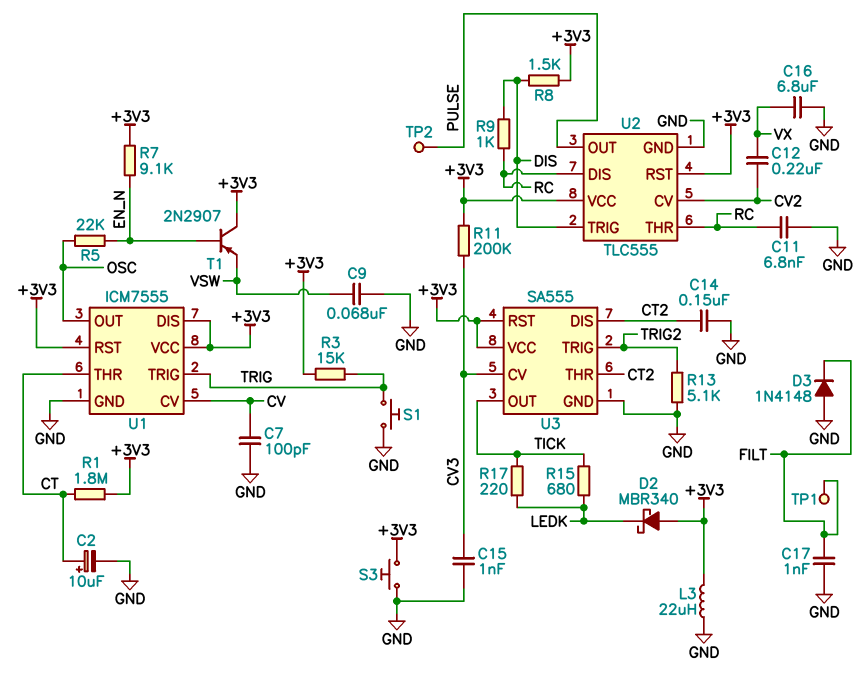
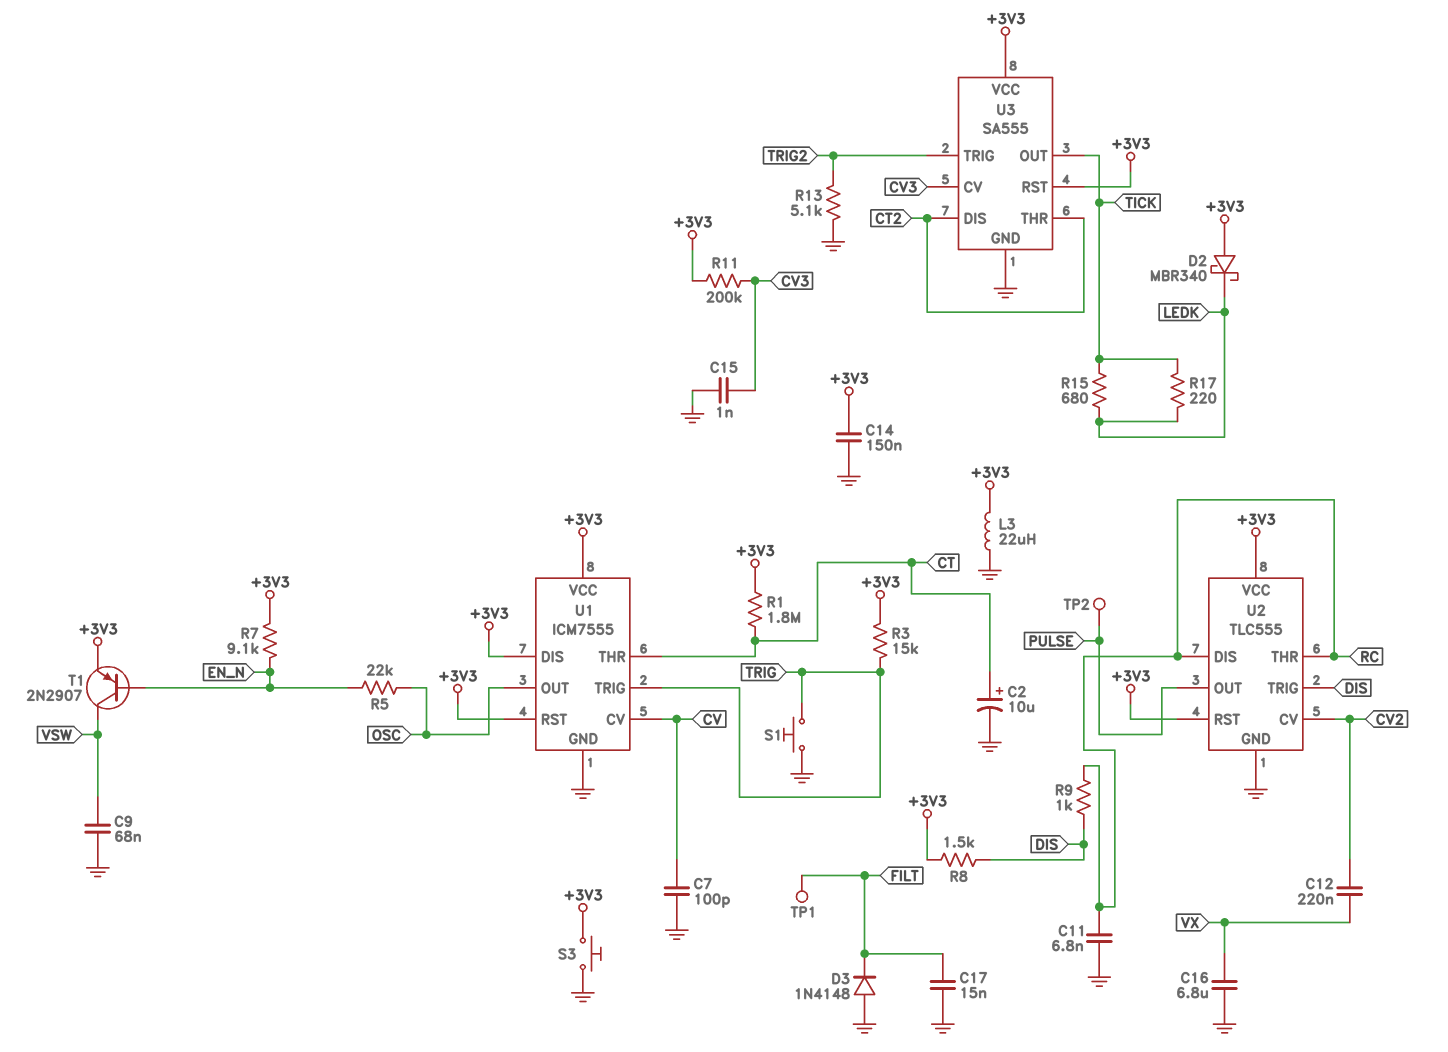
C14: 150nF (CT2, GND) -> 150nF (+3V3, GND)
C17: 1nF (FILT, GND) -> 15nF (FILT, GND)
T1: PNP 2N2907 (B EN_N, C +3V3, E VSW) -> PNP 2N2907 (B EN_N, C VSW, E +3V3)

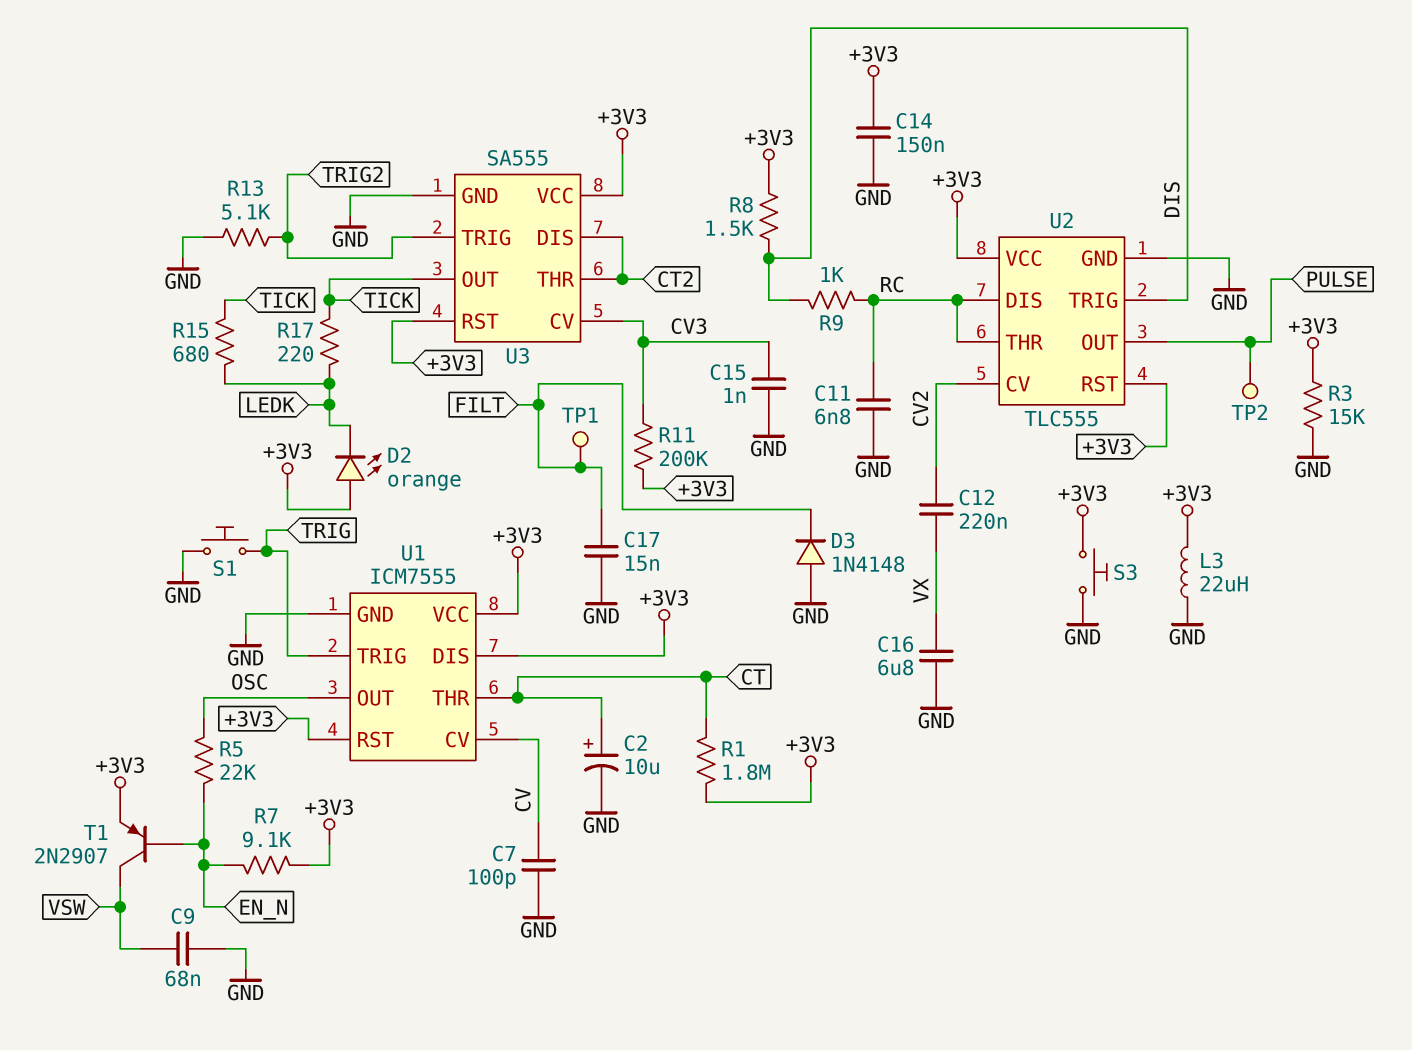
D2: schottky MBR340 (A +3V3, K LEDK) -> LED orange (A +3V3, K LEDK)
R3: 15k (+3V3, TRIG) -> 15k (+3V3, GND)

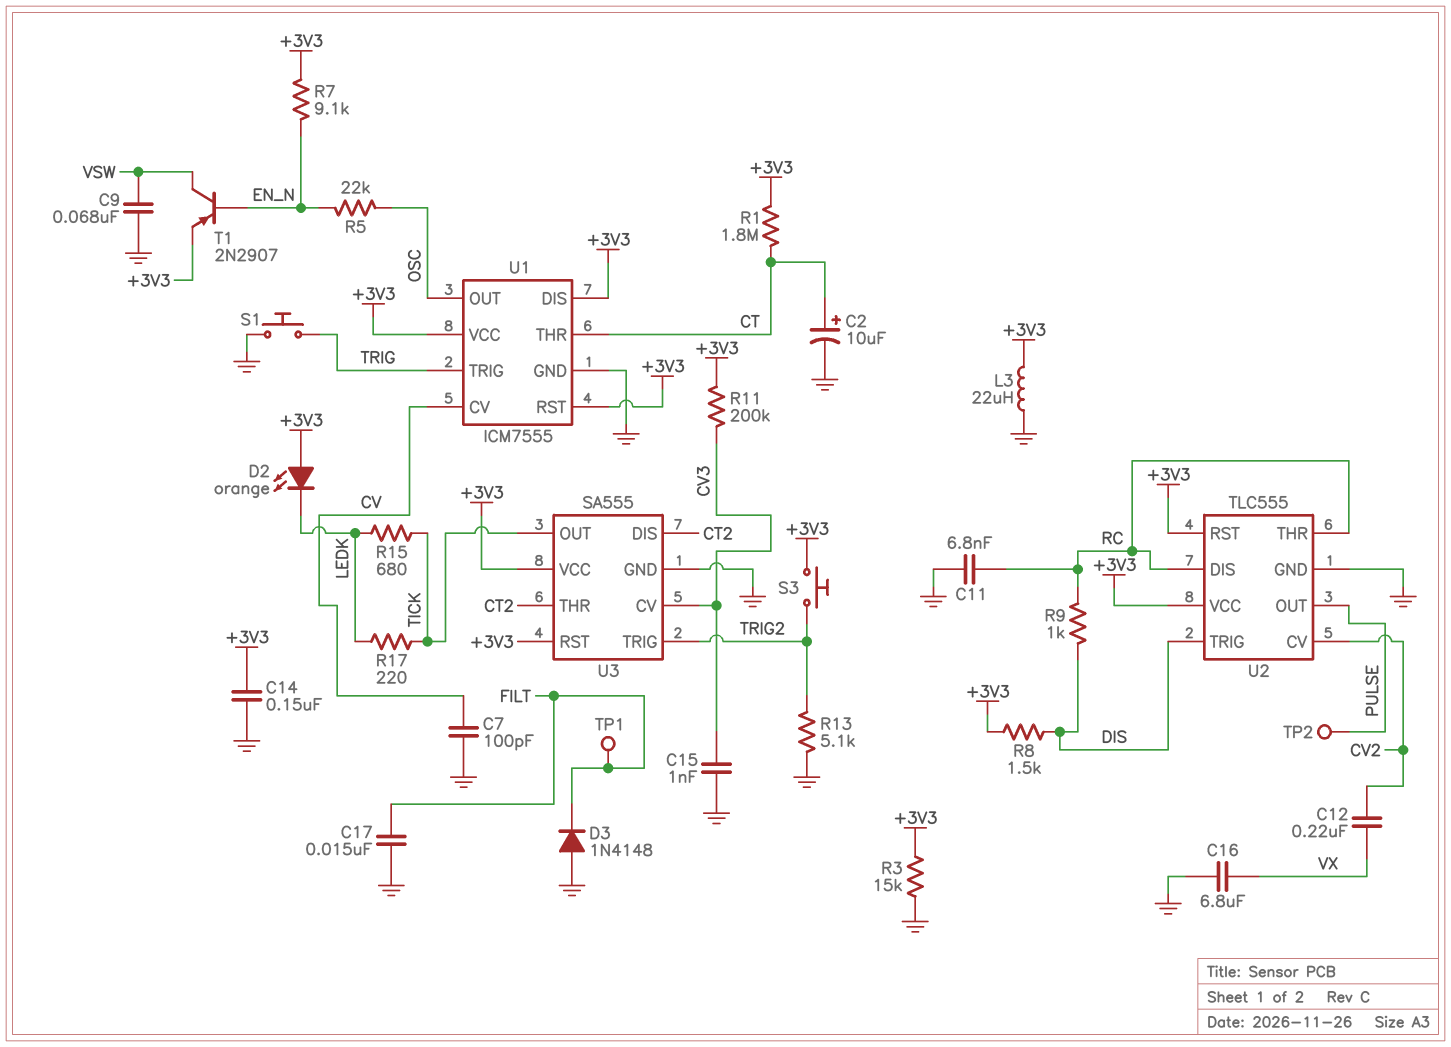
S3: button (+3V3, GND) -> button (+3V3, TRIG2)

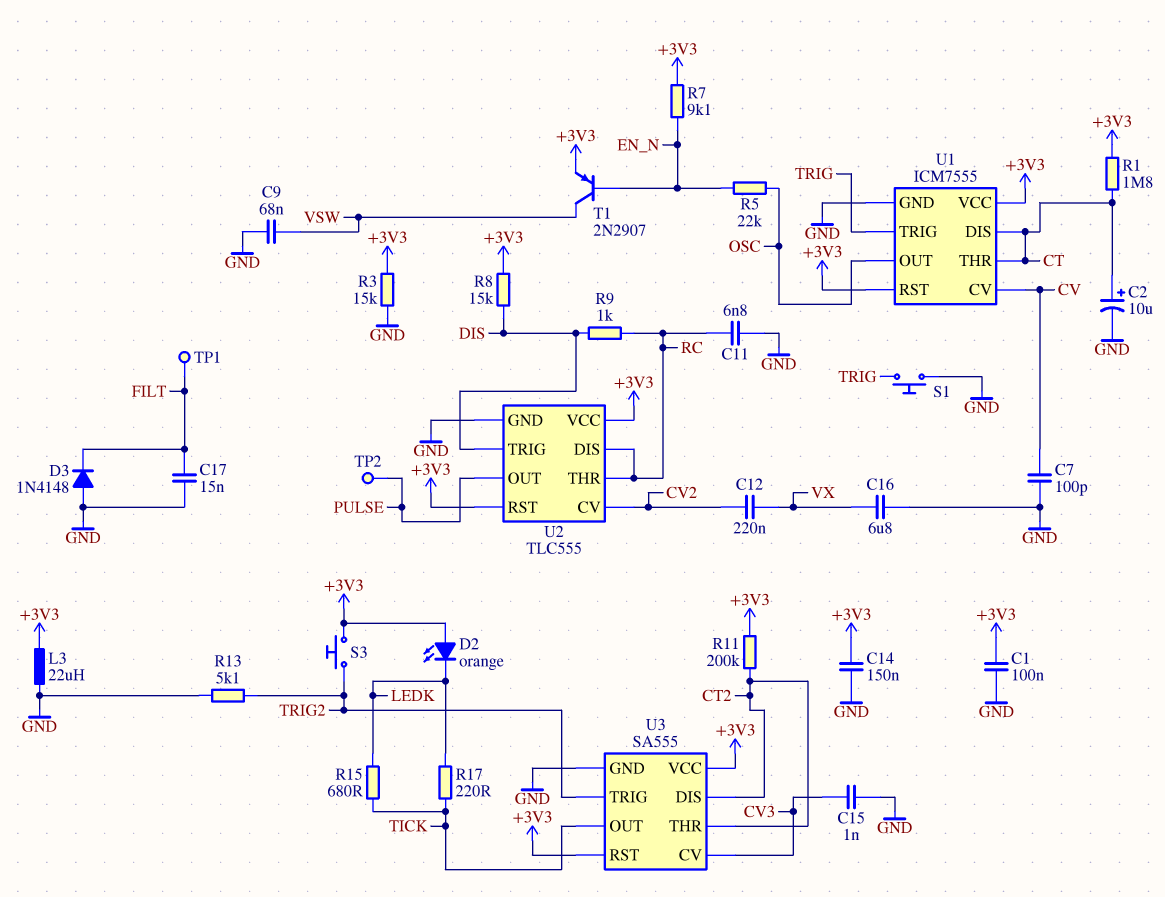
C1: none -> 100nF (+3V3, GND)
R8: 1.5k (+3V3, DIS) -> 15k (+3V3, DIS)
R11: 200k (+3V3, CV3) -> 200k (+3V3, CT2)
U1 pin DIS: +3V3 -> CT

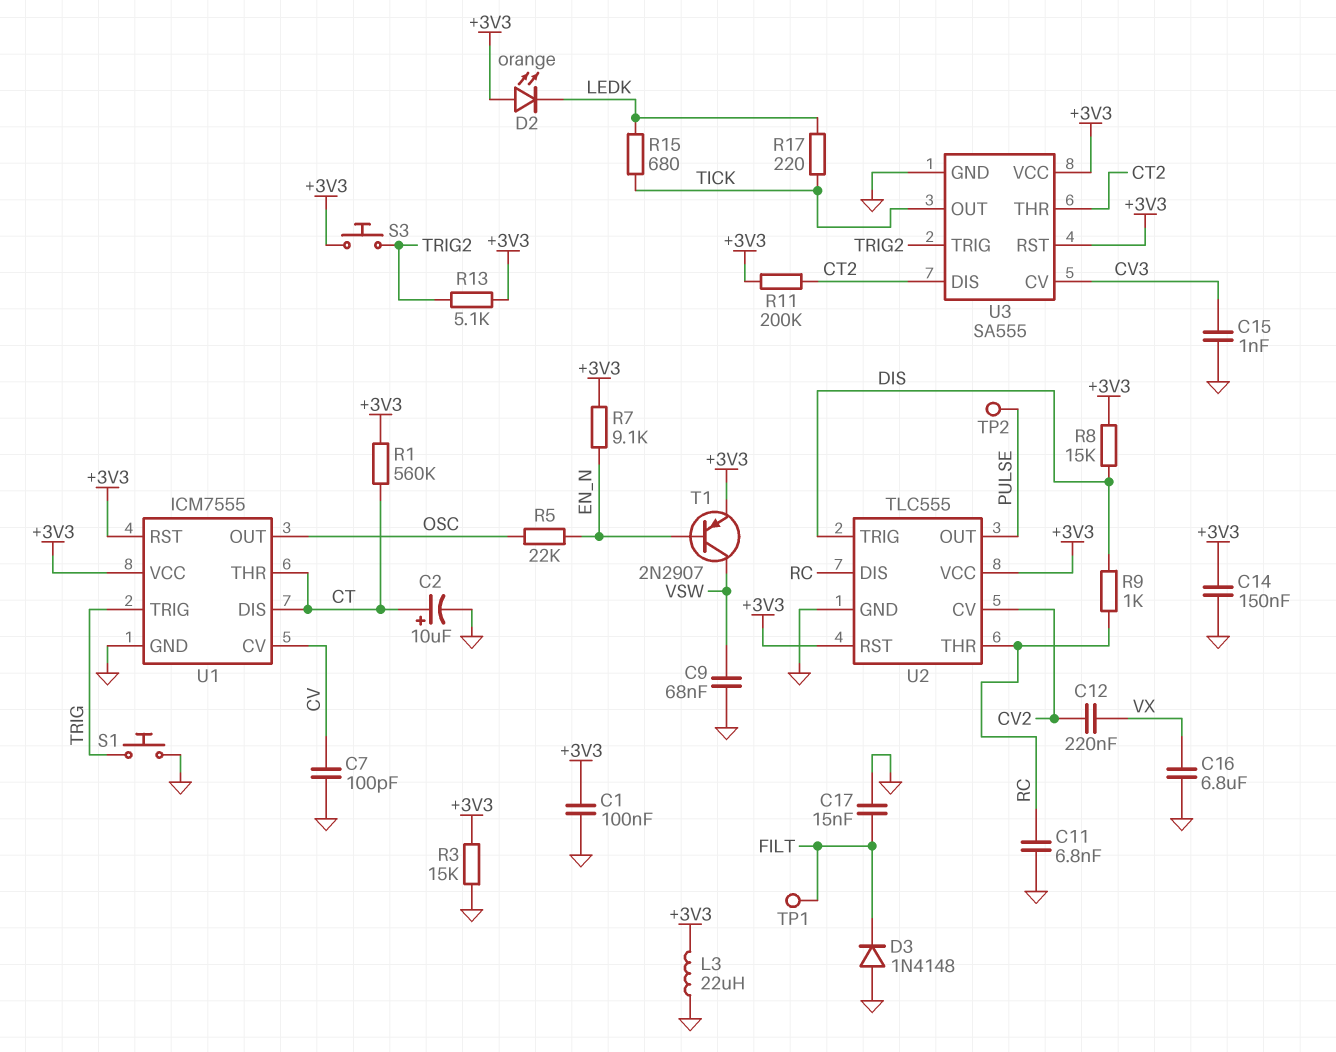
R1: 1.8M (+3V3, CT) -> 560k (+3V3, CT)
R13: 5.1k (GND, TRIG2) -> 5.1k (+3V3, TRIG2)

